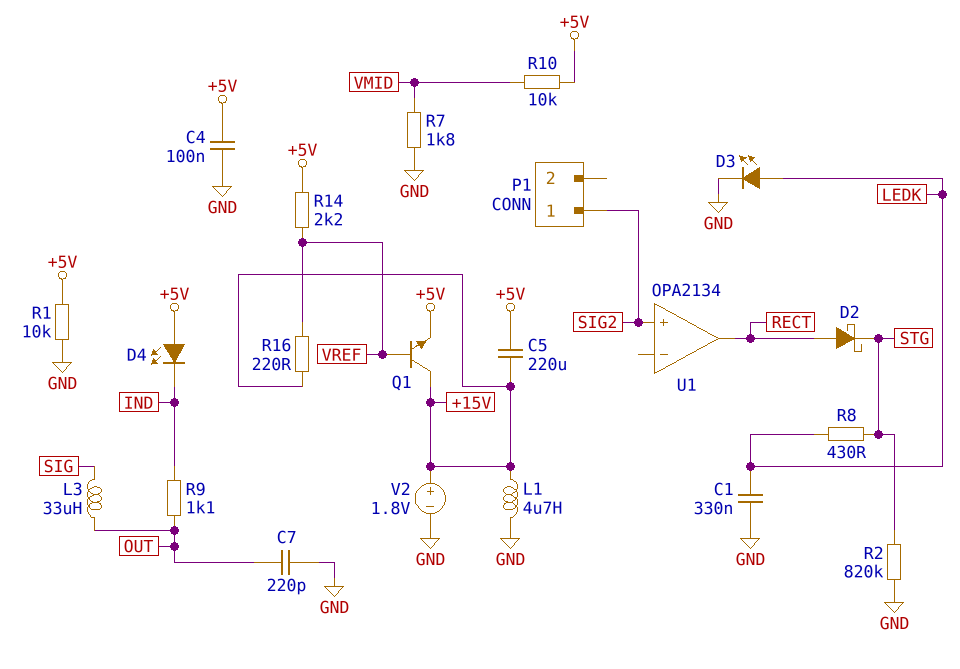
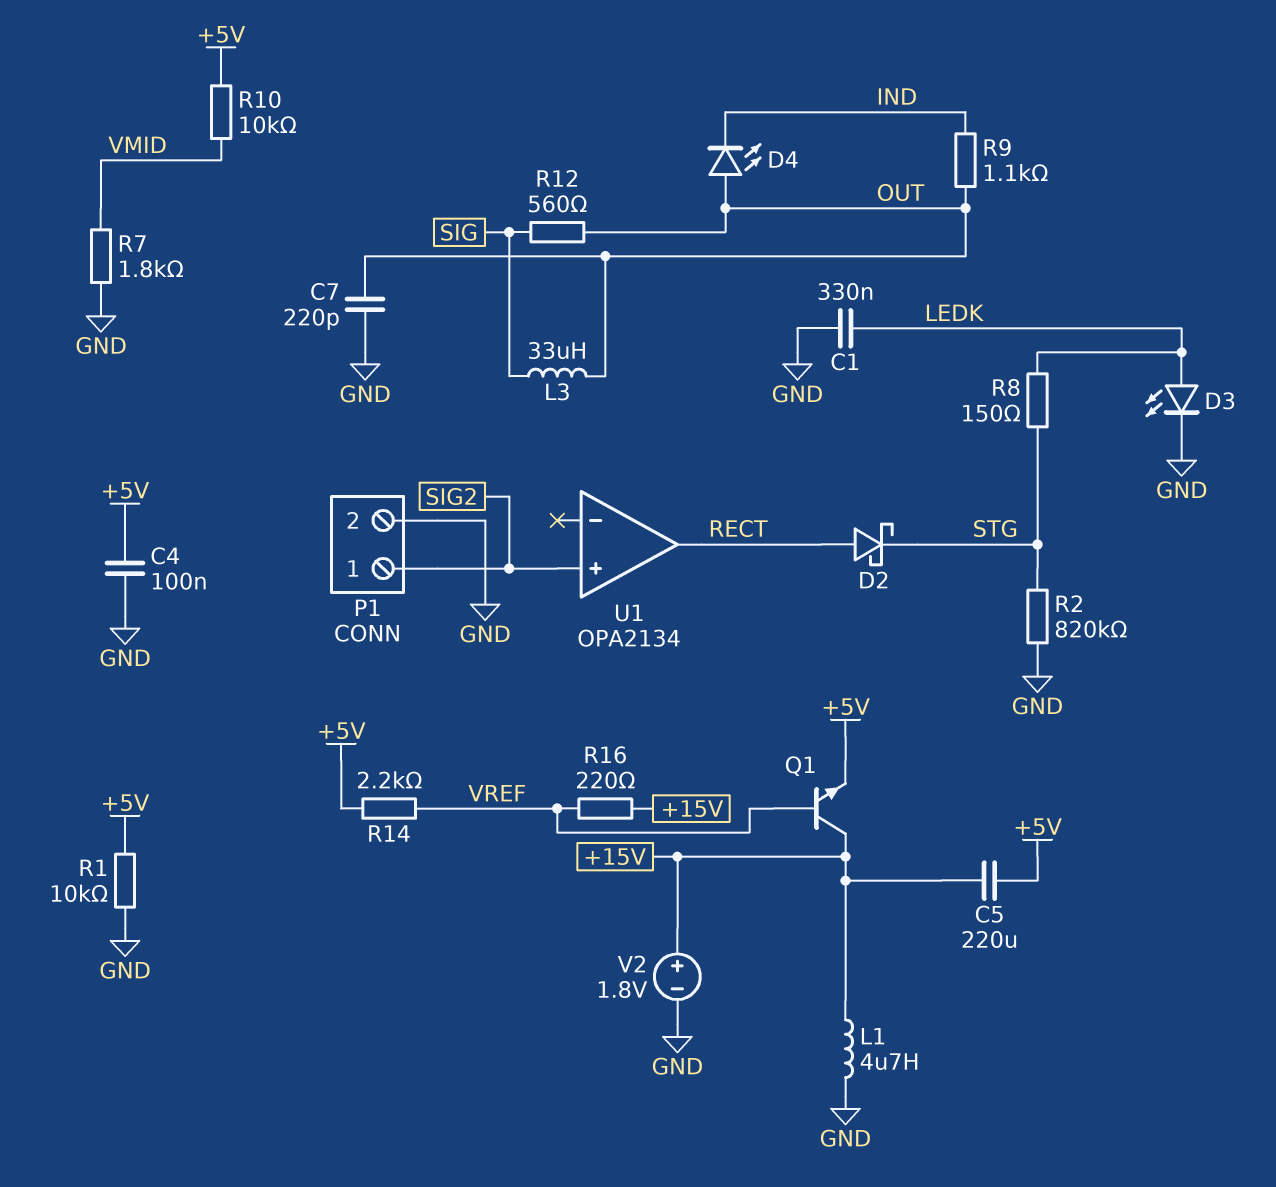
D4: LED (A +5V, K IND) -> LED (A OUT, K IND)
P1 pin 2: none -> GND
R8: 430 (LEDK, STG) -> 150 (LEDK, STG)
R12: none -> 560 (OUT, SIG)

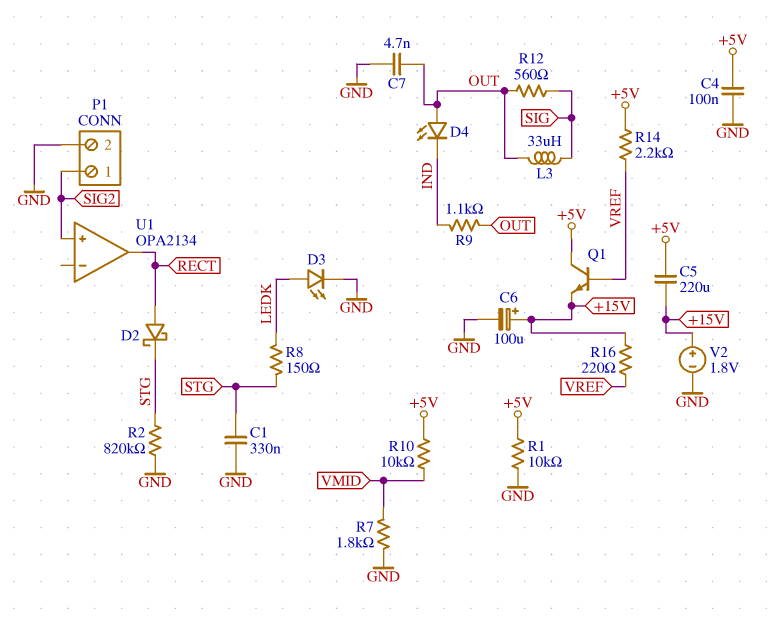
C1: 330nF (GND, LEDK) -> 330nF (GND, STG)
C6: none -> 100uF (plus +15V, minus GND)
C7: 220pF (GND, OUT) -> 4.7nF (GND, OUT)
L1: 4.7uH (+15V, GND) -> none
Q1: NPN (B VREF, C +15V, E +5V) -> NPN (B VREF, C +5V, E +15V)

